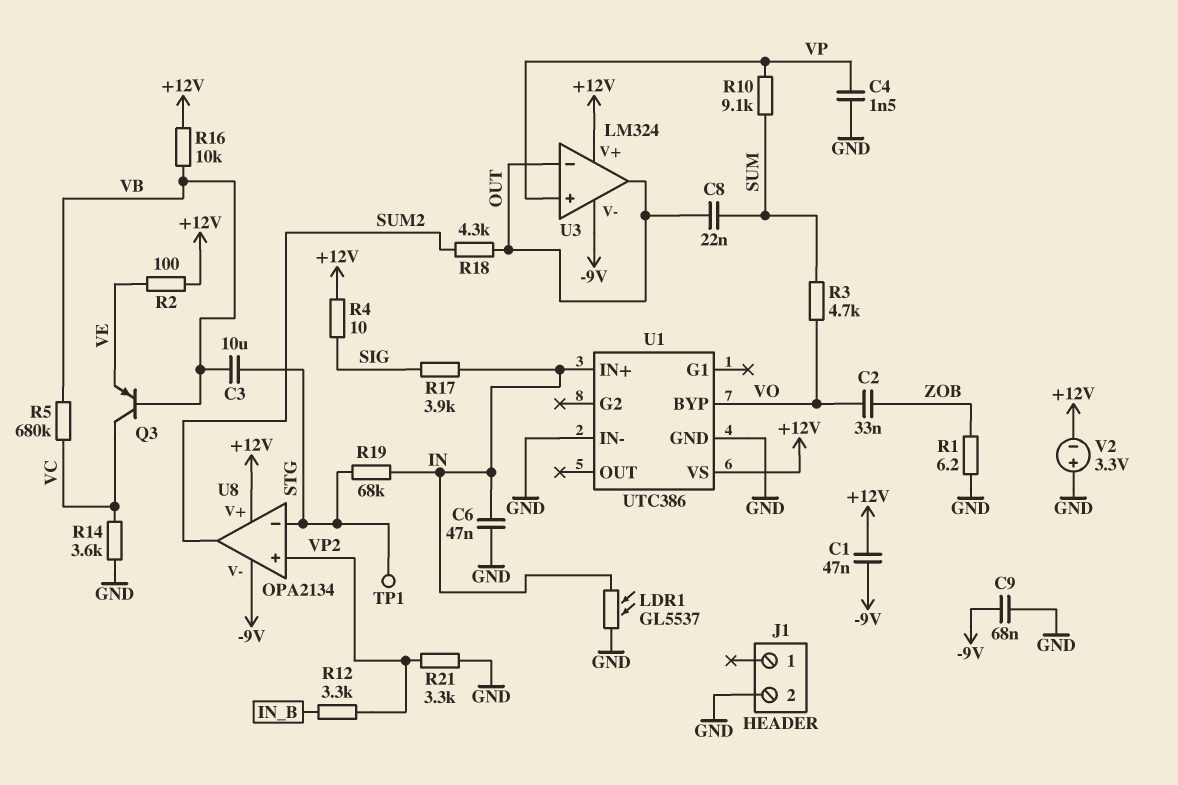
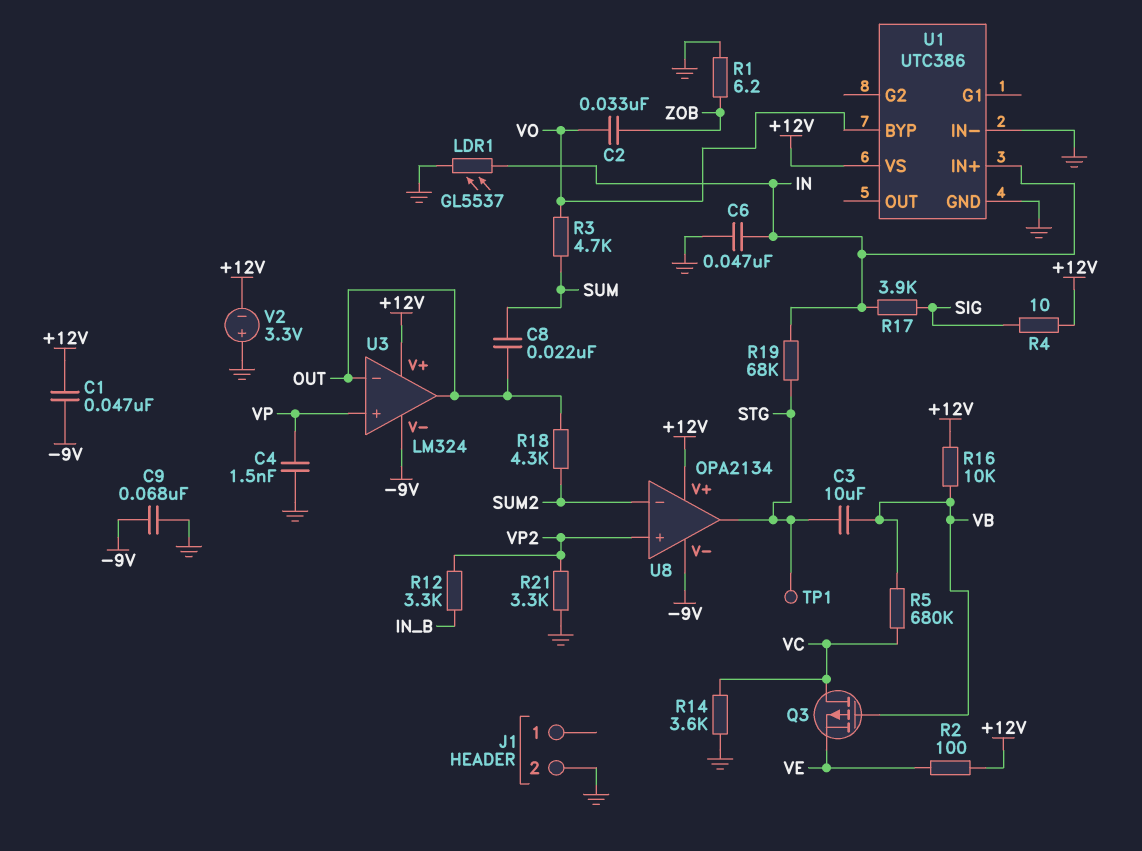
Q3: PNP (B VB, C VC, E VE) -> PMOS (G VB, D VC, S VE)
R10: 9.1k (SUM, VP) -> none
U8 pin in-: STG -> SUM2
U8 pin out: SUM2 -> STG

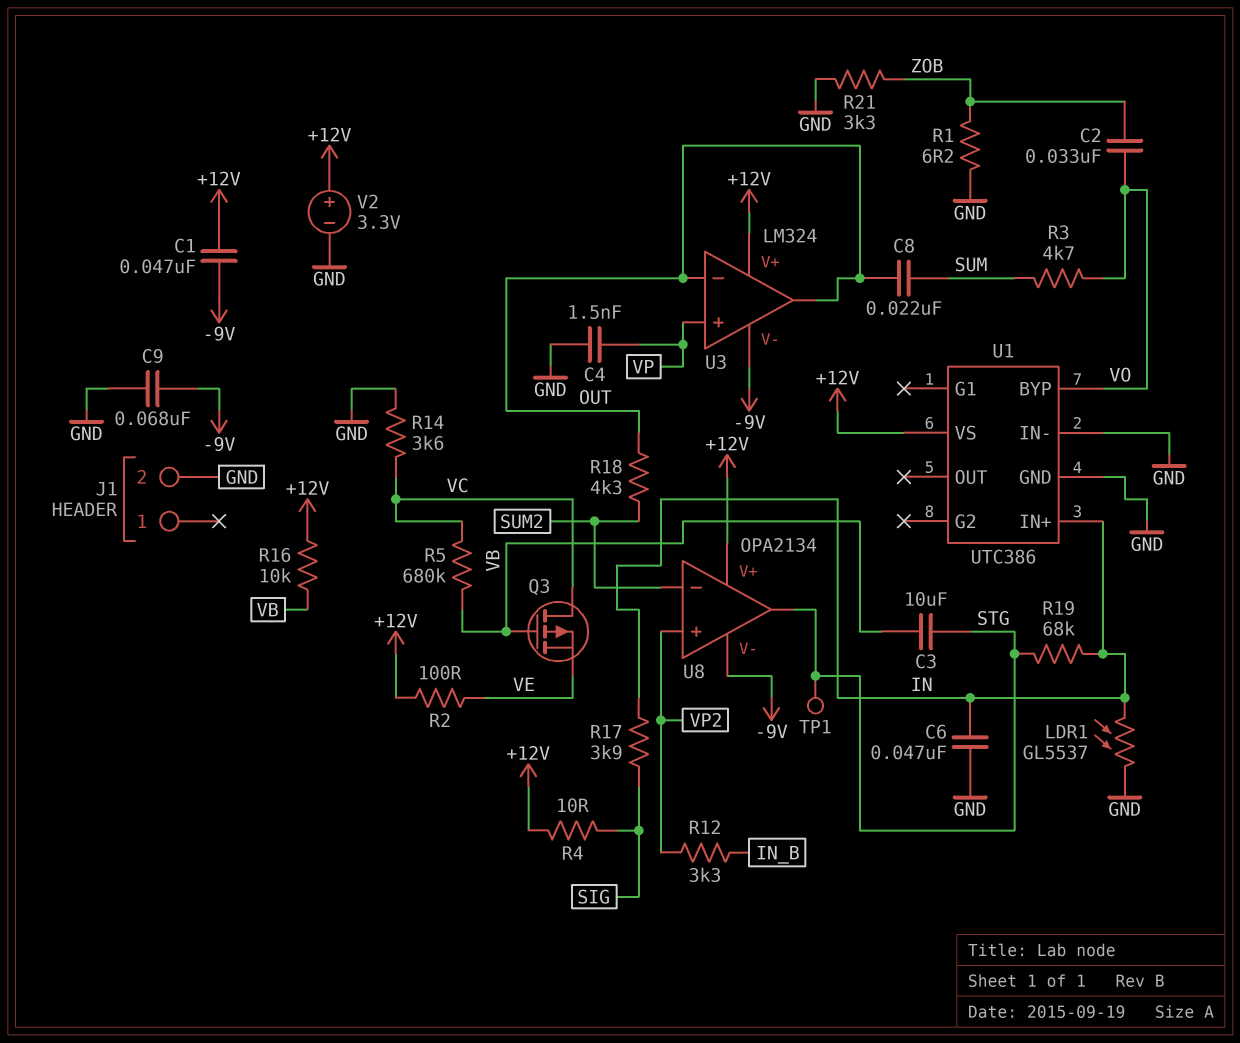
R21: 3.3k (GND, VP2) -> 3.3k (GND, ZOB)
V2: 3.3V (plus GND, minus +12V) -> 3.3V (plus +12V, minus GND)

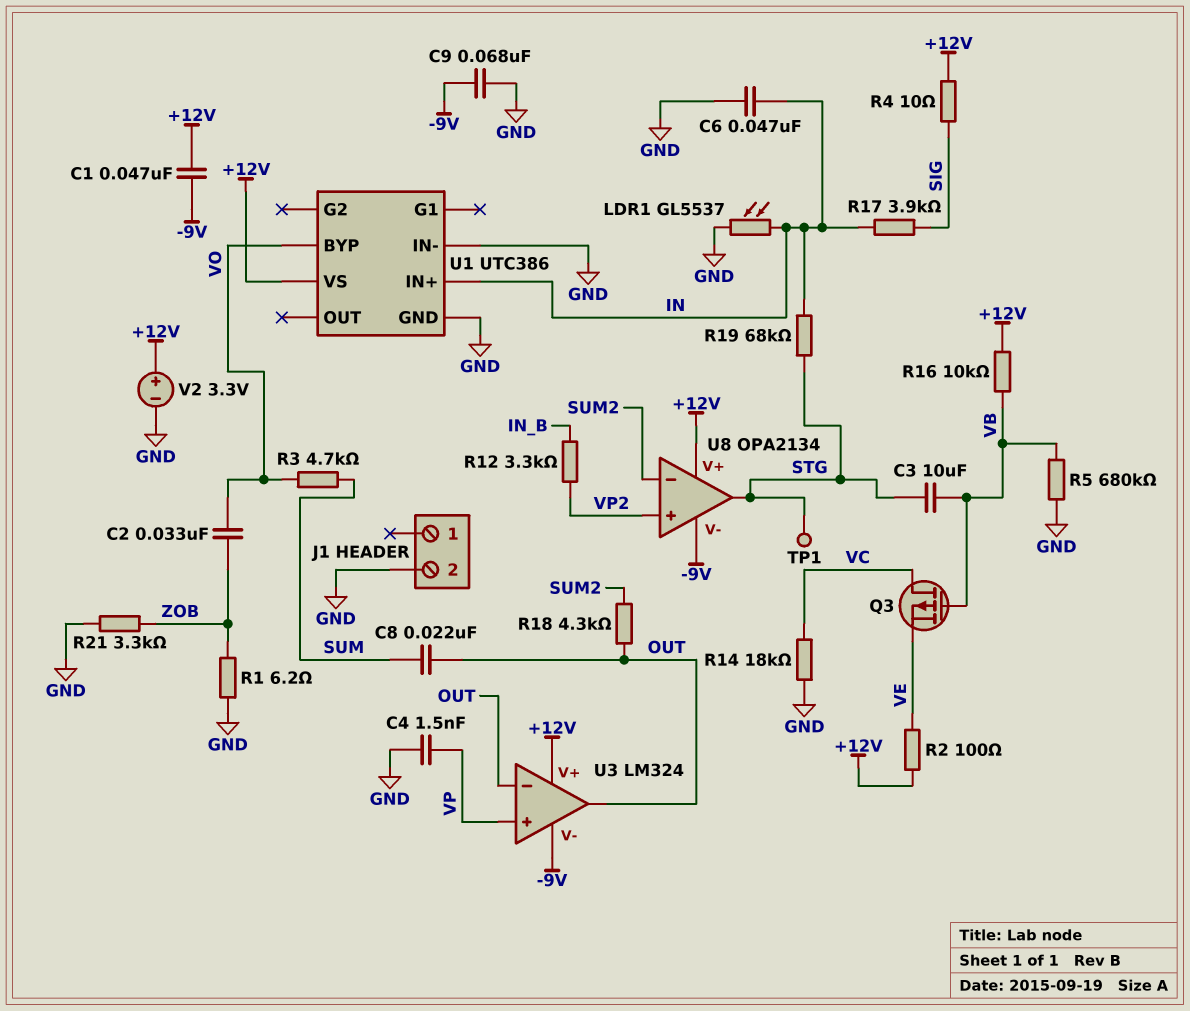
R5: 680k (VB, VC) -> 680k (GND, VB)
R14: 3.6k (GND, VC) -> 18k (GND, VC)

